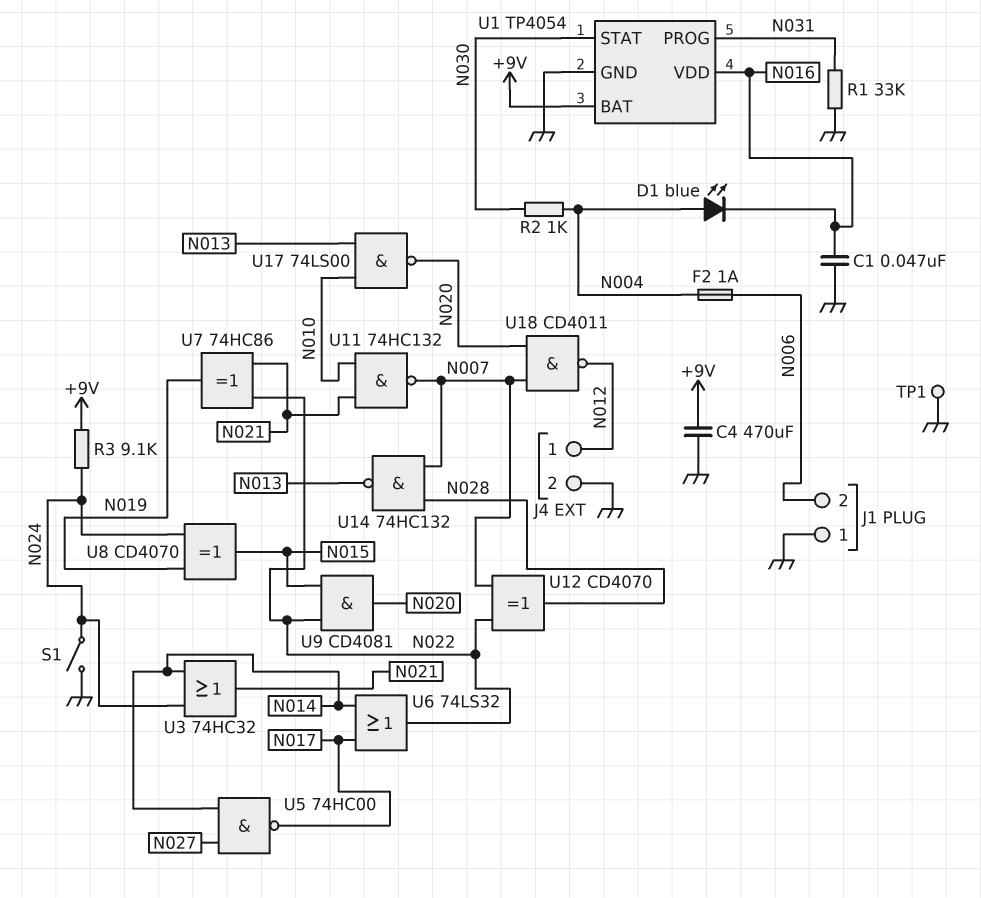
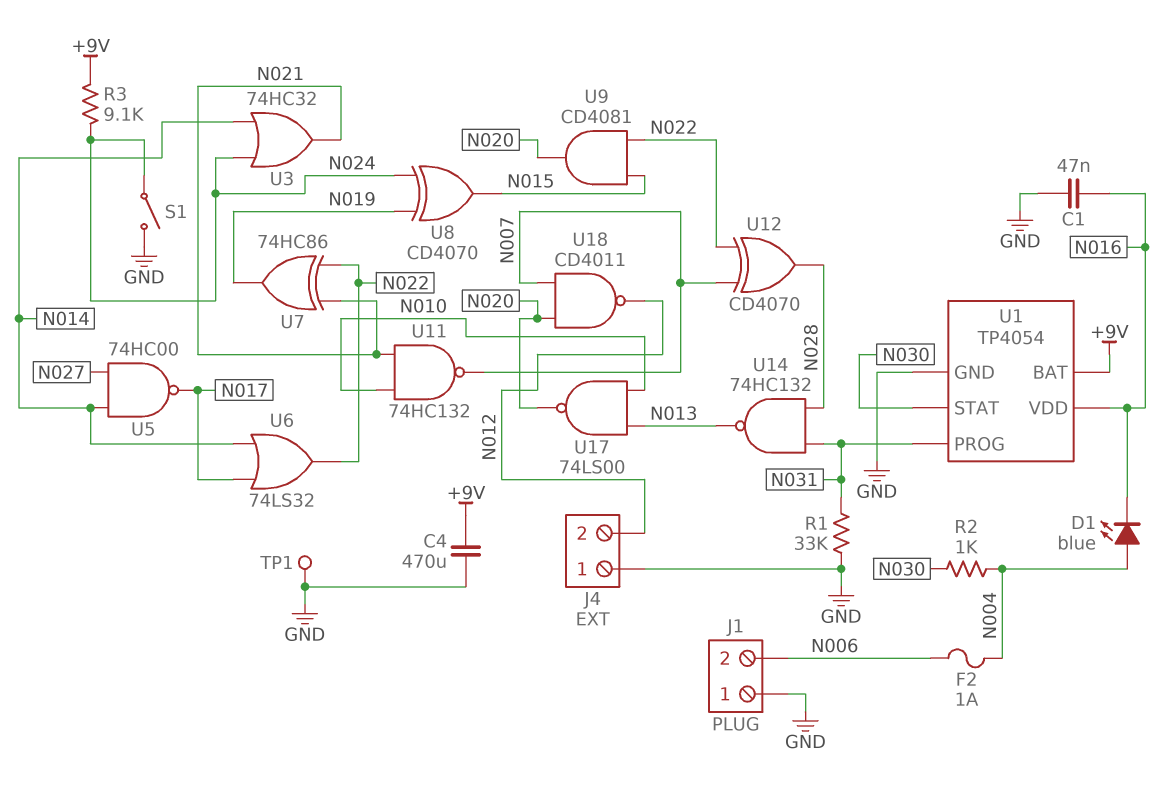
J4 pin 1: N012 -> GND
J4 pin 2: GND -> N012
U14: NAND 74HC132 (in N007, in N028, out N013) -> NAND 74HC132 (in N028, in N031, out N013)

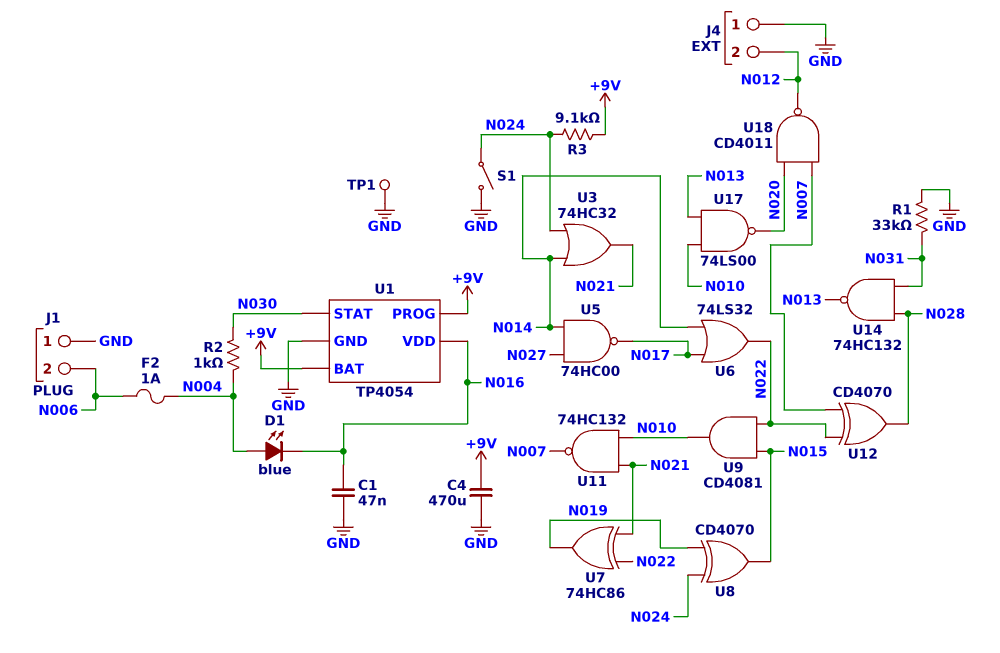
U1 pin PROG: N031 -> +9V
U9: AND CD4081 (in N015, in N022, out N020) -> AND CD4081 (in N015, in N022, out N010)

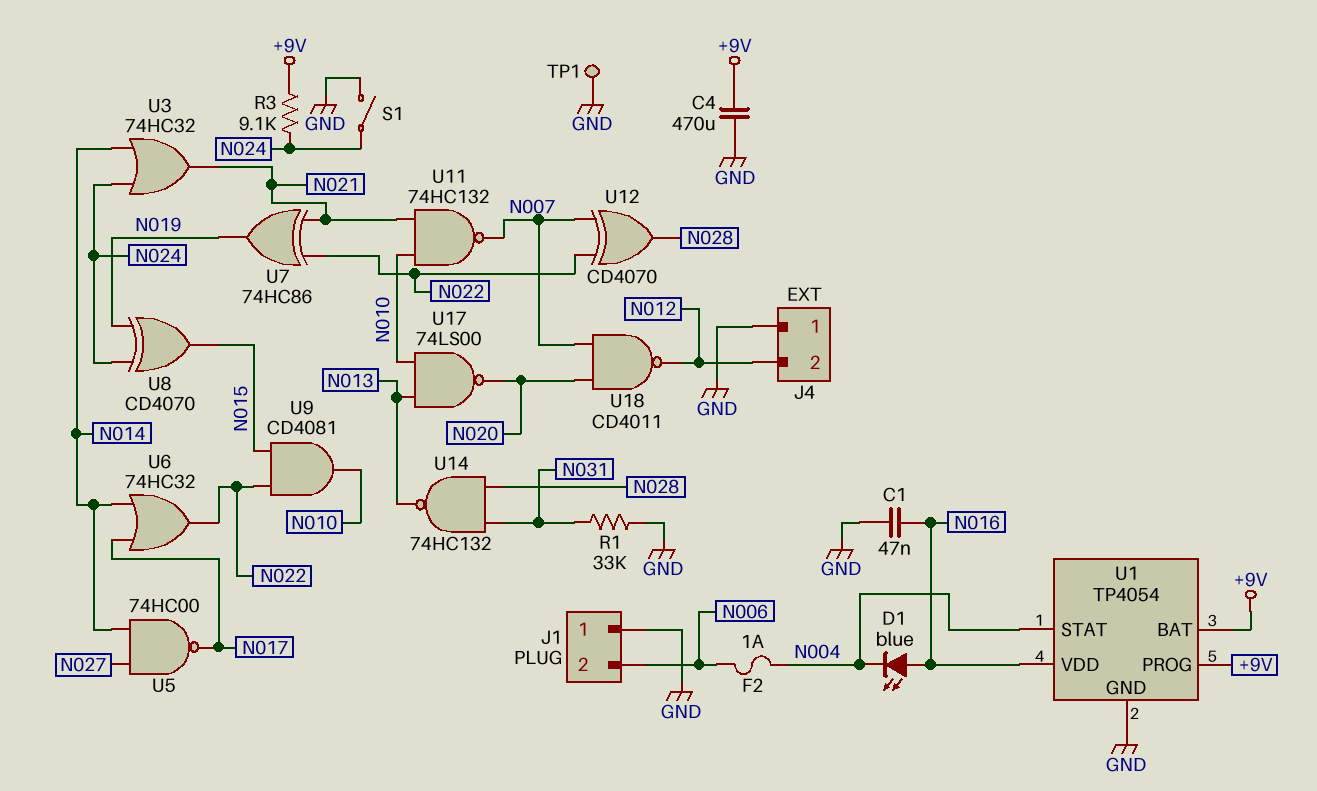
D1: LED blue (A N004, K N016) -> LED blue (A N016, K N004)
R2: 1k (N004, N030) -> none
U1 pin STAT: N030 -> N004
U6: OR 74LS32 (in N014, in N017, out N022) -> OR 74HC32 (in N014, in N017, out N022)

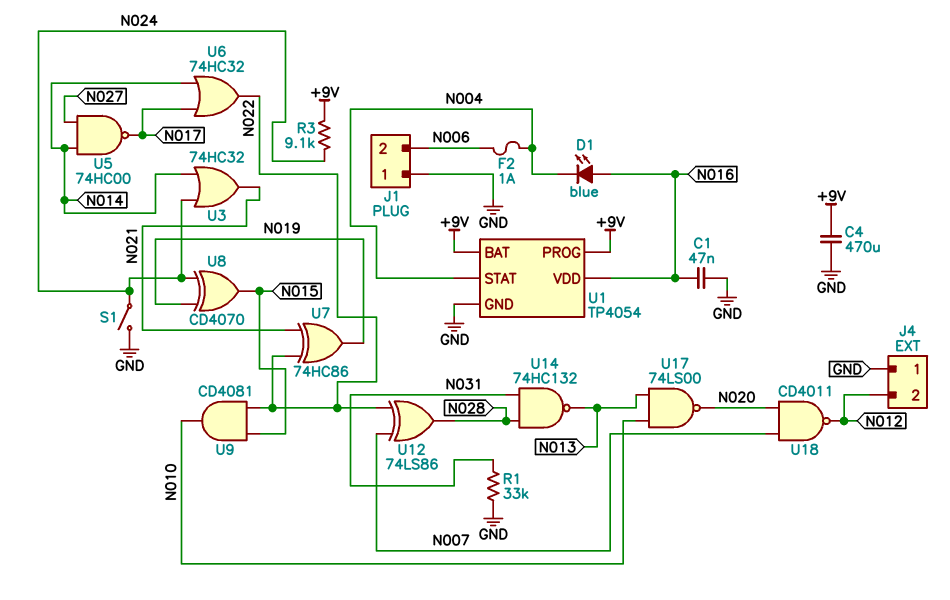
TP1: test point (GND) -> none
U11: NAND 74HC132 (in N010, in N021, out N007) -> none
U12: XOR CD4070 (in N007, in N022, out N028) -> XOR 74LS86 (in N007, in N022, out N028)

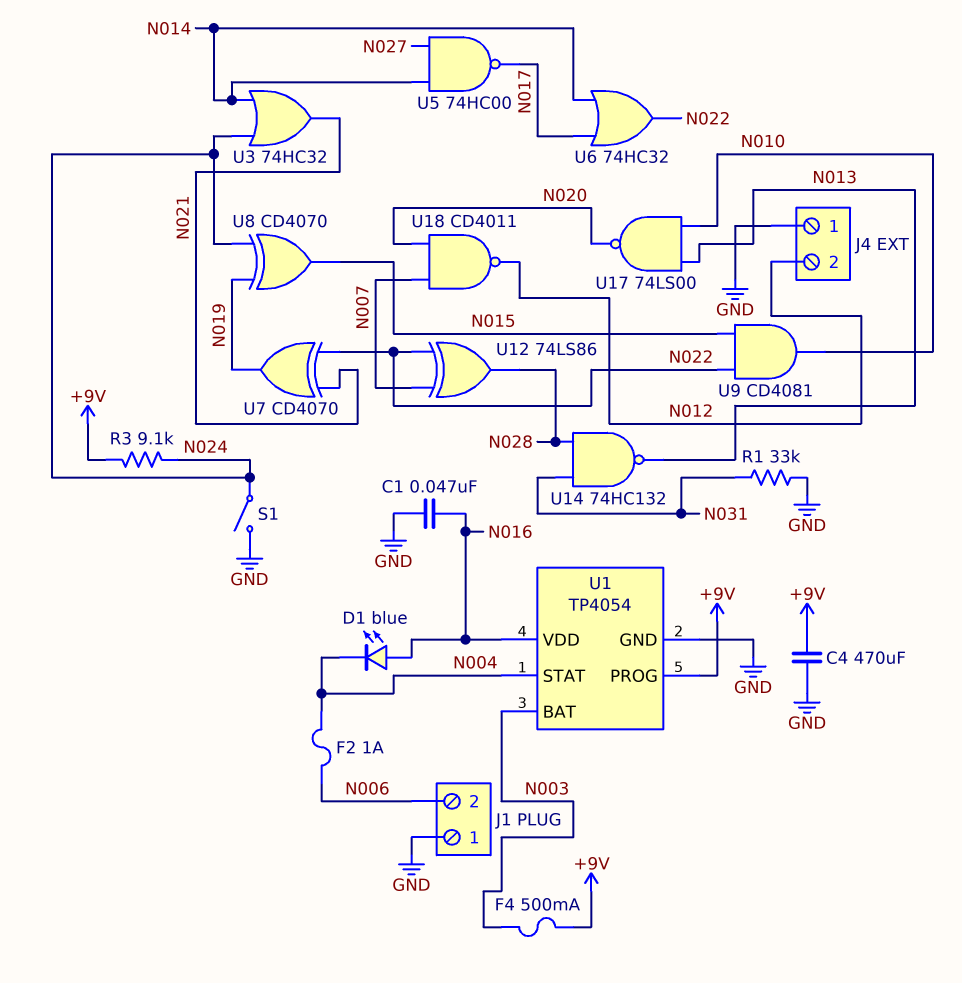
F4: none -> 500mA (+9V, N003)
U1 pin BAT: +9V -> N003
U7: XOR 74HC86 (in N021, in N022, out N019) -> XOR CD4070 (in N021, in N022, out N019)

